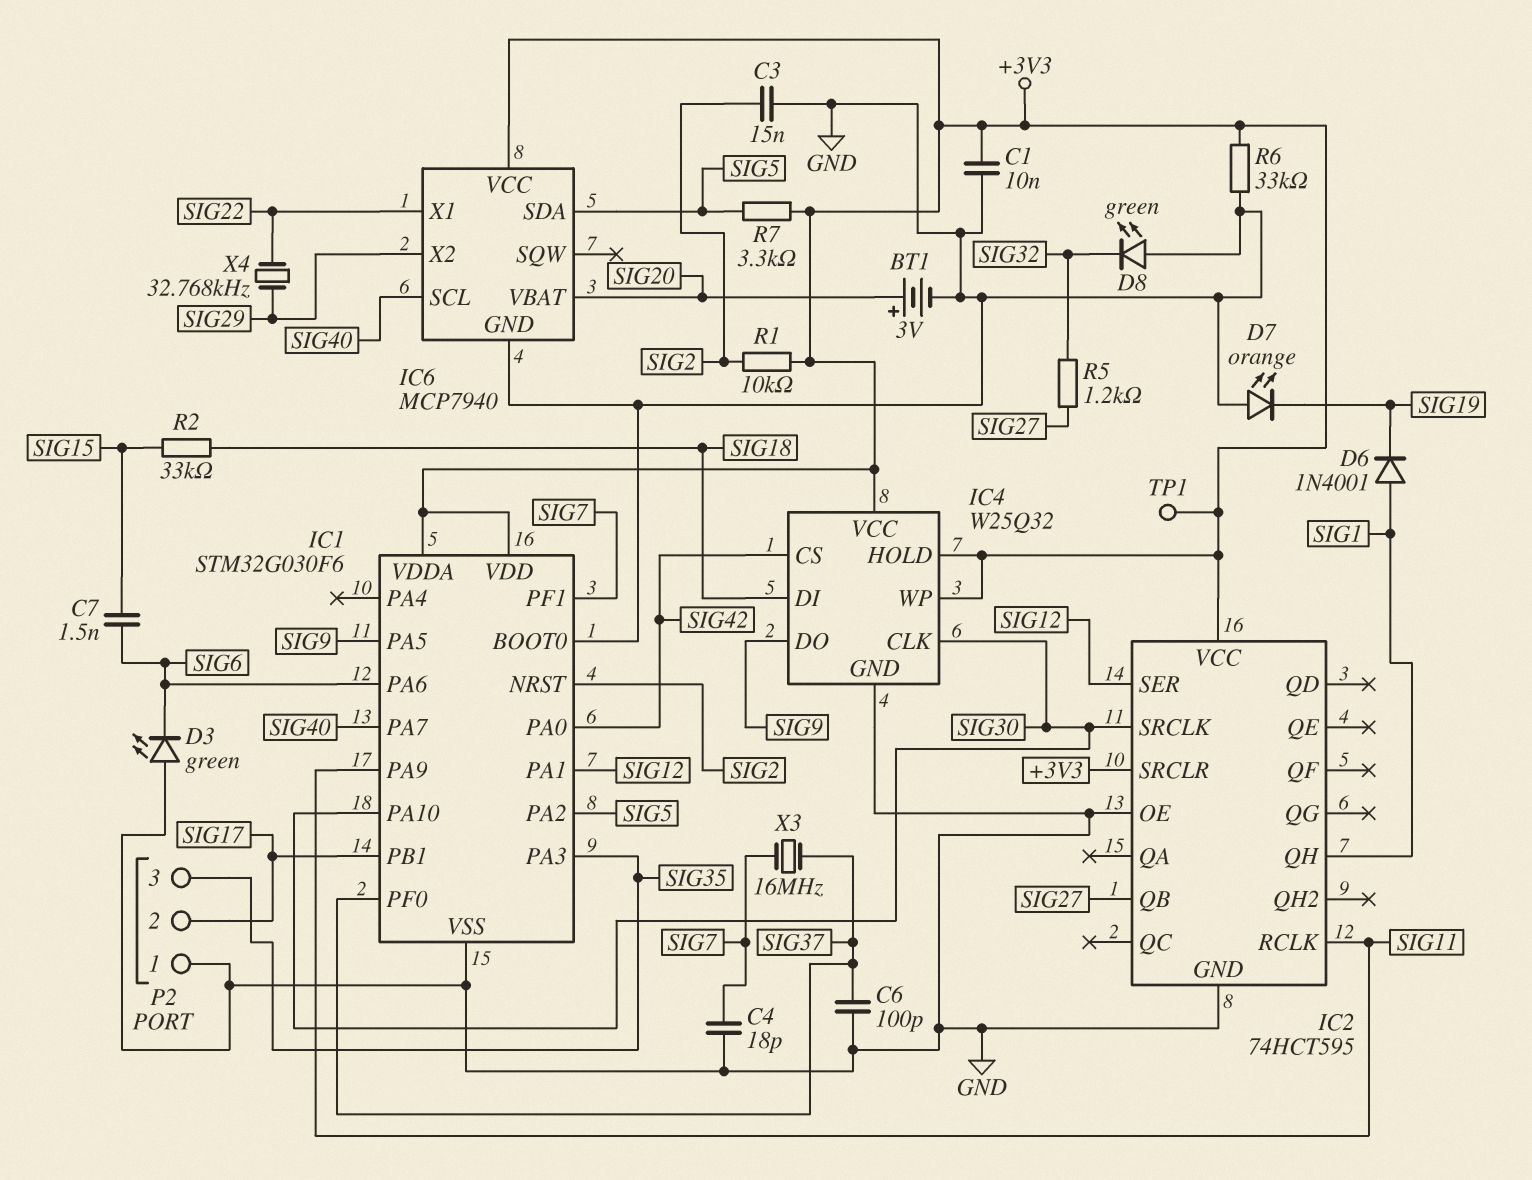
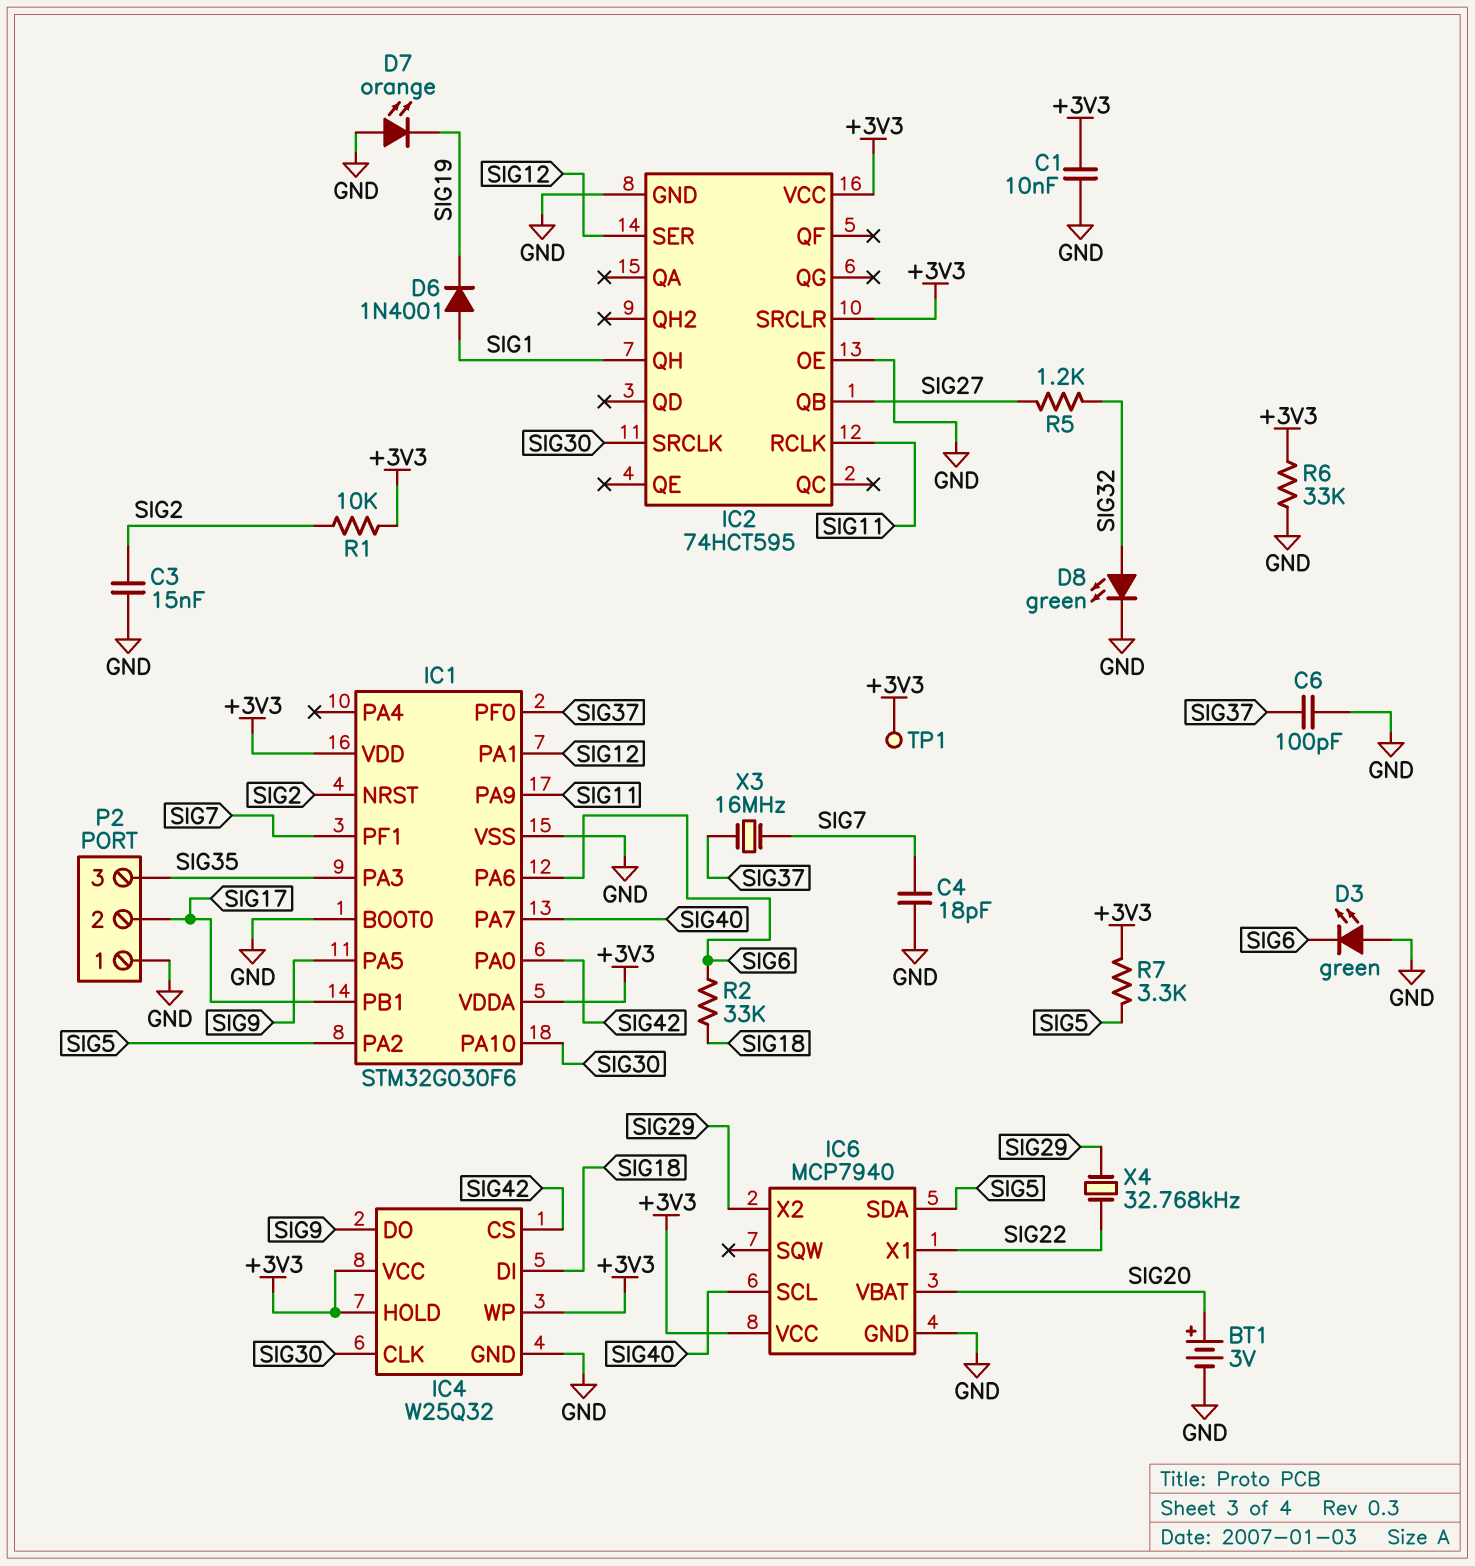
C7: 1.5nF (SIG6, SIG15) -> none
D8: LED green (A GND, K SIG32) -> LED green (A SIG32, K GND)
R2: 33k (SIG15, SIG18) -> 33k (SIG6, SIG18)

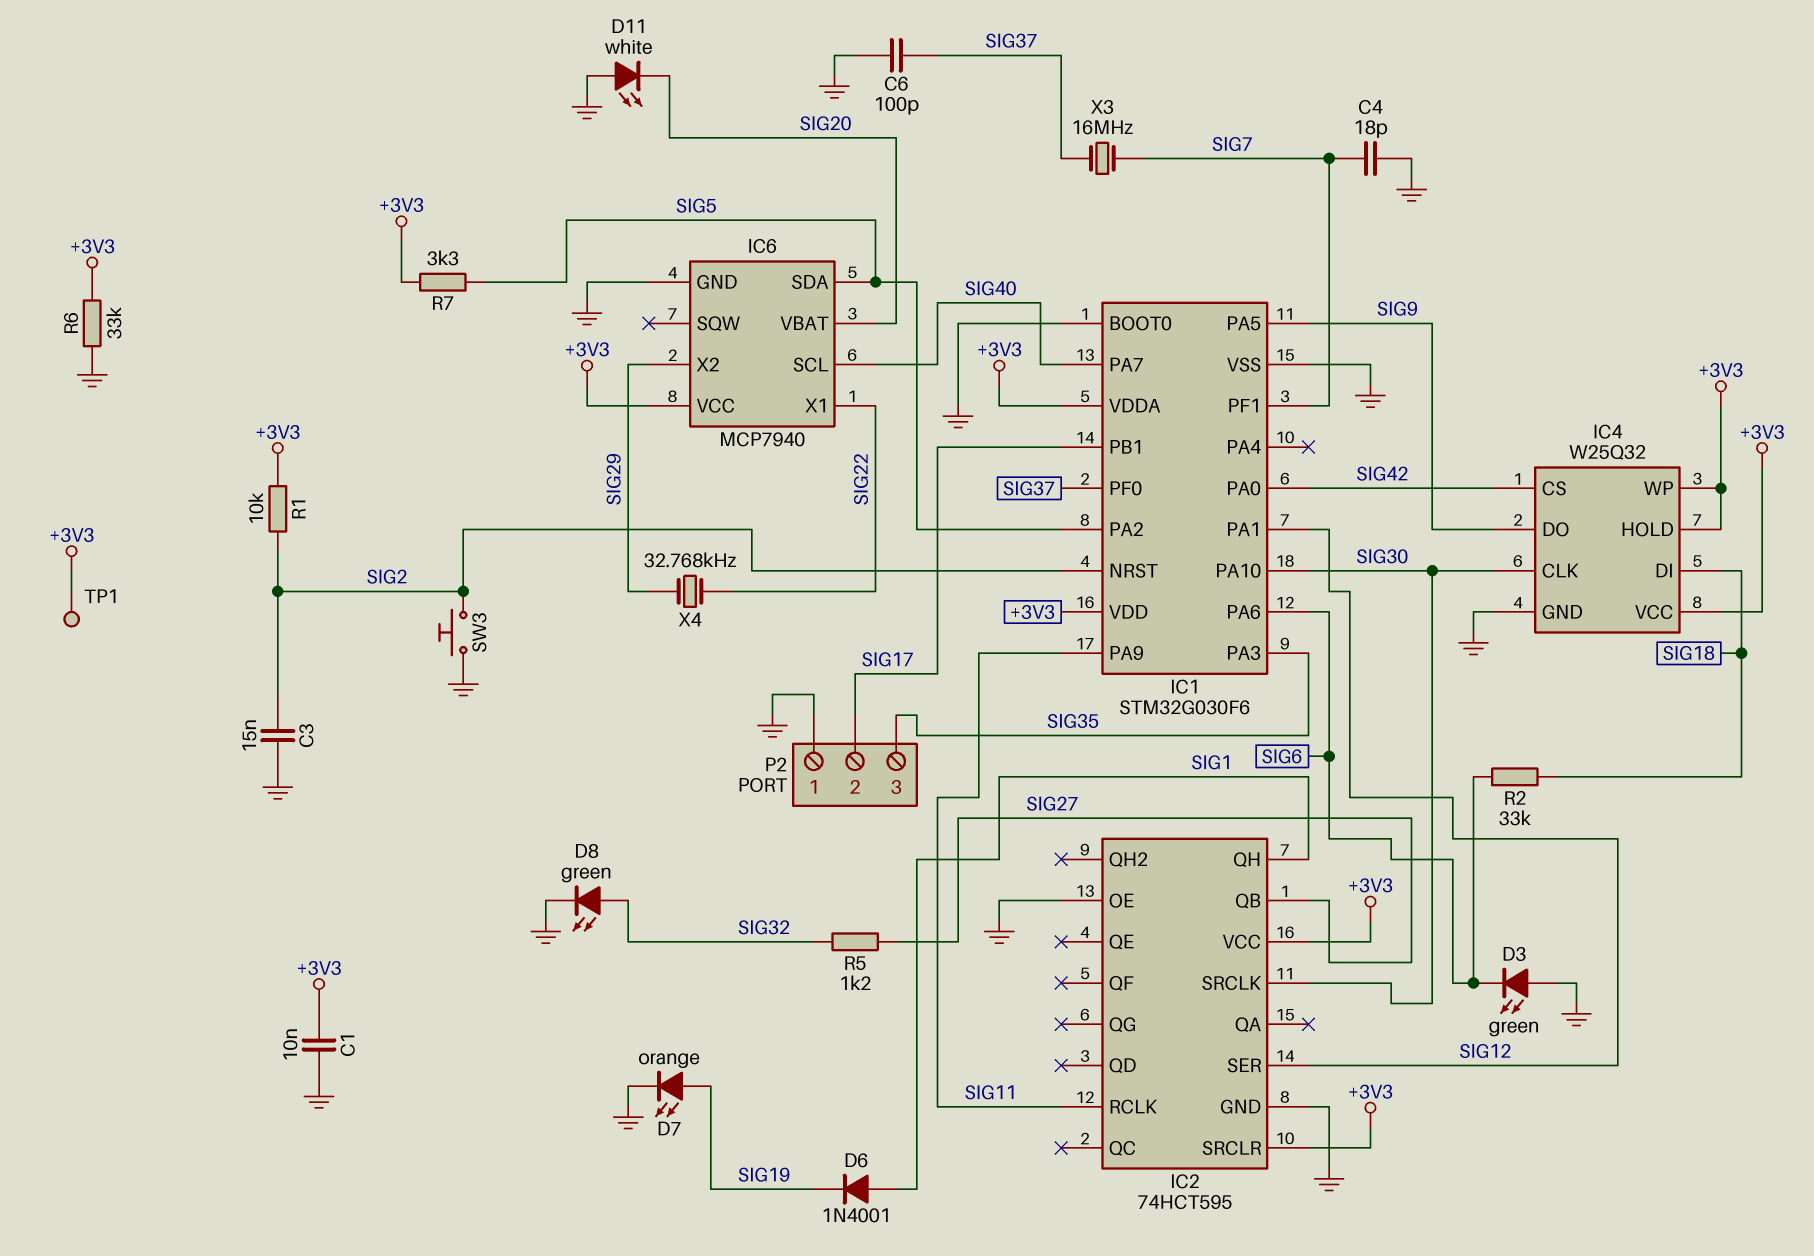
BT1: 3V (plus SIG20, minus GND) -> none
D7: LED orange (A GND, K SIG19) -> LED orange (A SIG19, K GND)
D11: none -> LED white (A GND, K SIG20)
SW3: none -> button (GND, SIG2)

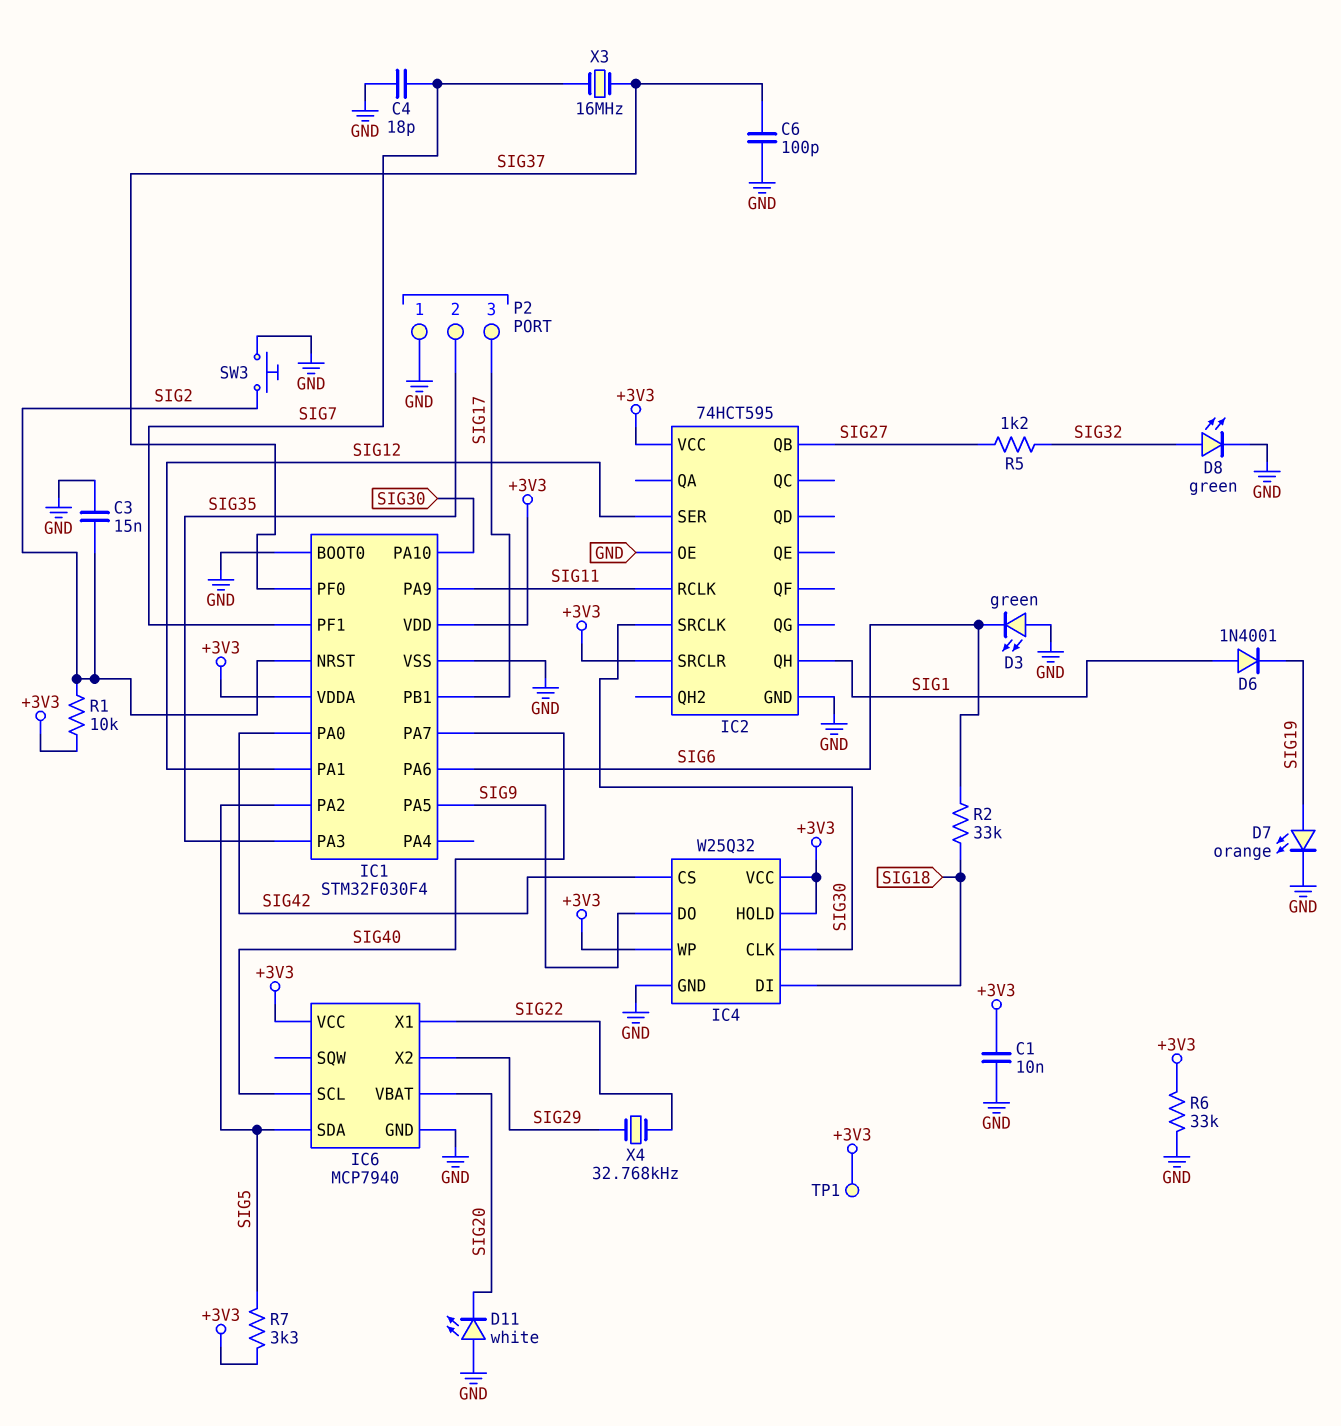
IC1: STM32G030F6 -> STM32F030F4
P2 pin 2: SIG17 -> SIG35
P2 pin 3: SIG35 -> SIG17

